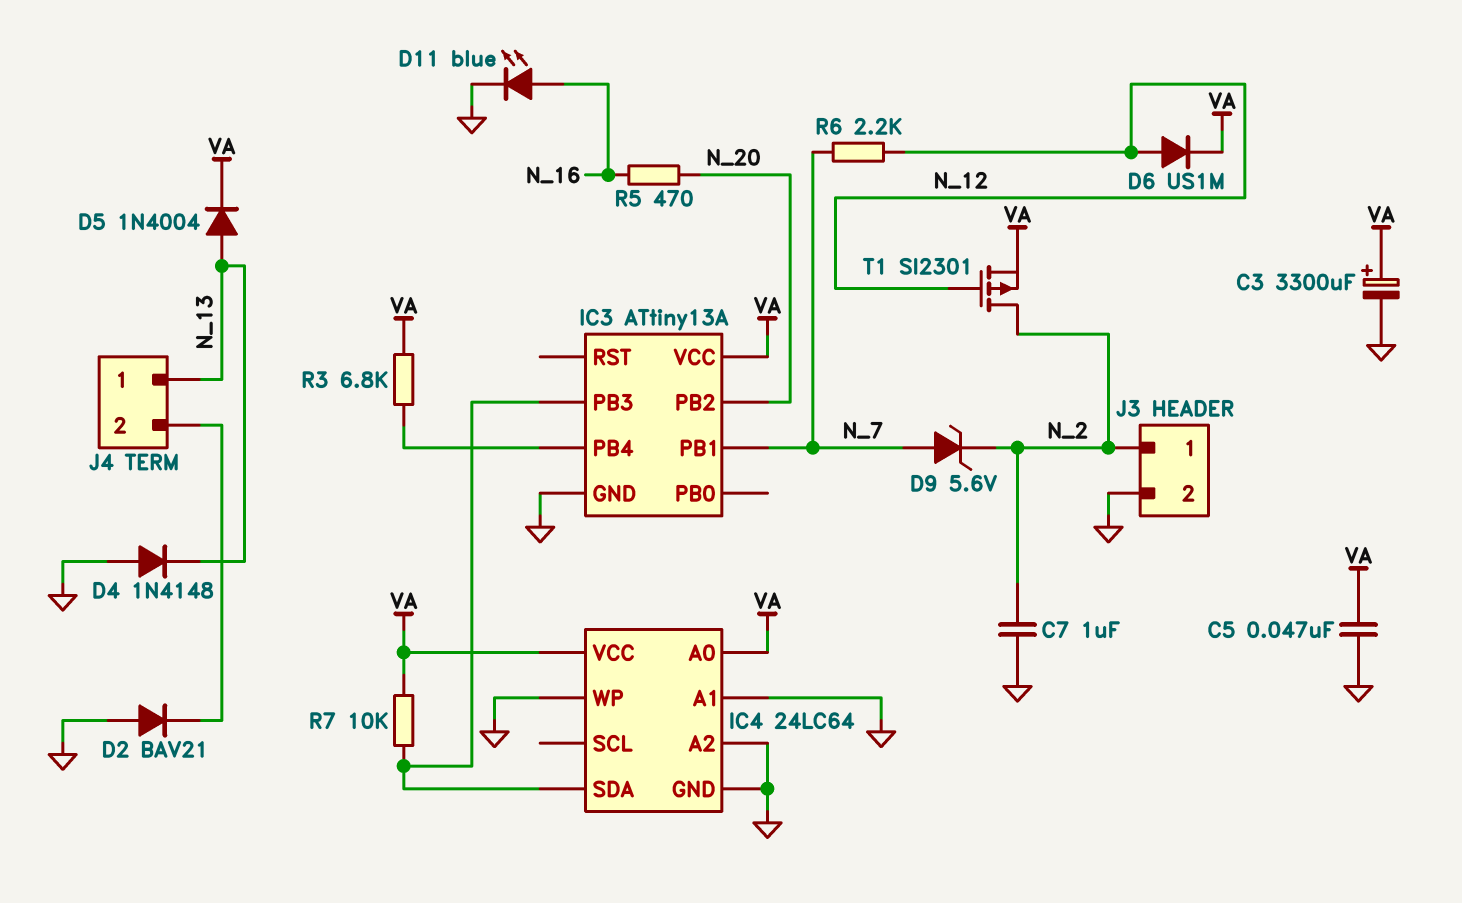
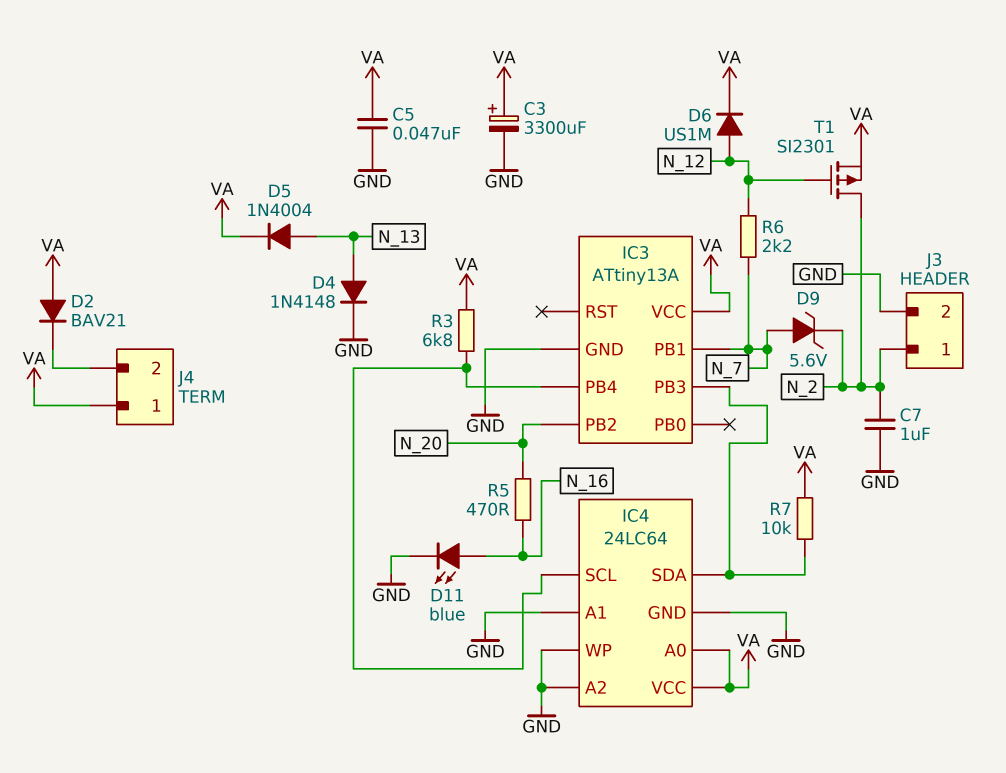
D2: diode BAV21 (A GND, K J4/2) -> diode BAV21 (A VA, K J4/2)
D4: diode 1N4148 (A GND, K N_13) -> diode 1N4148 (A N_13, K GND)
IC4 pin SCL: none -> IC3/PB4
J4 pin 1: N_13 -> VA

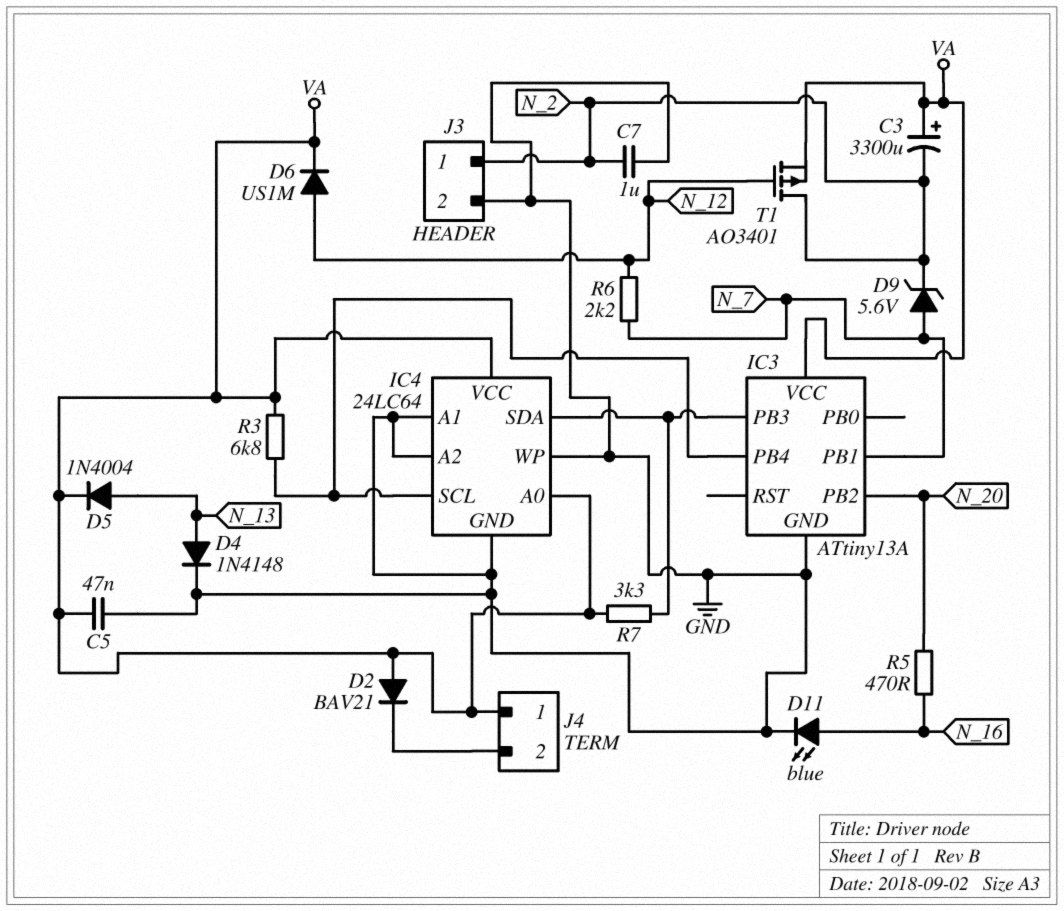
C3: 3300uF (plus VA, minus GND) -> 3300uF (plus VA, minus N_2)
R7: 10k (IC3/PB3, VA) -> 3.3k (IC3/PB3, VA)
T1: PMOS SI2301 (G N_12, D N_2, S VA) -> PMOS AO3401 (G N_12, D N_2, S VA)

